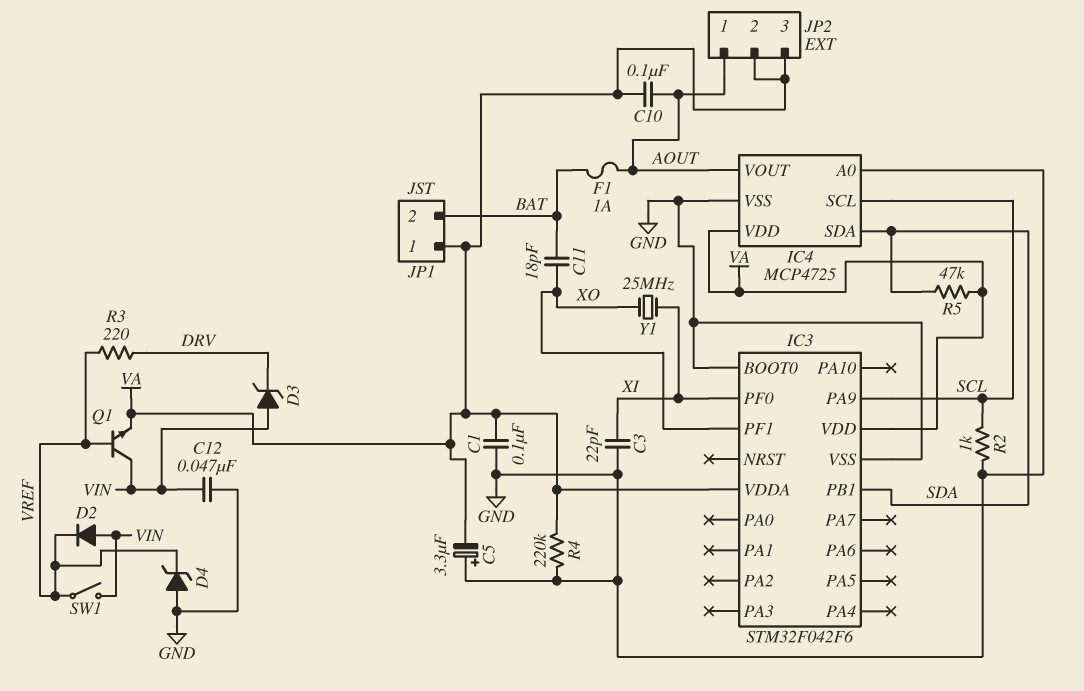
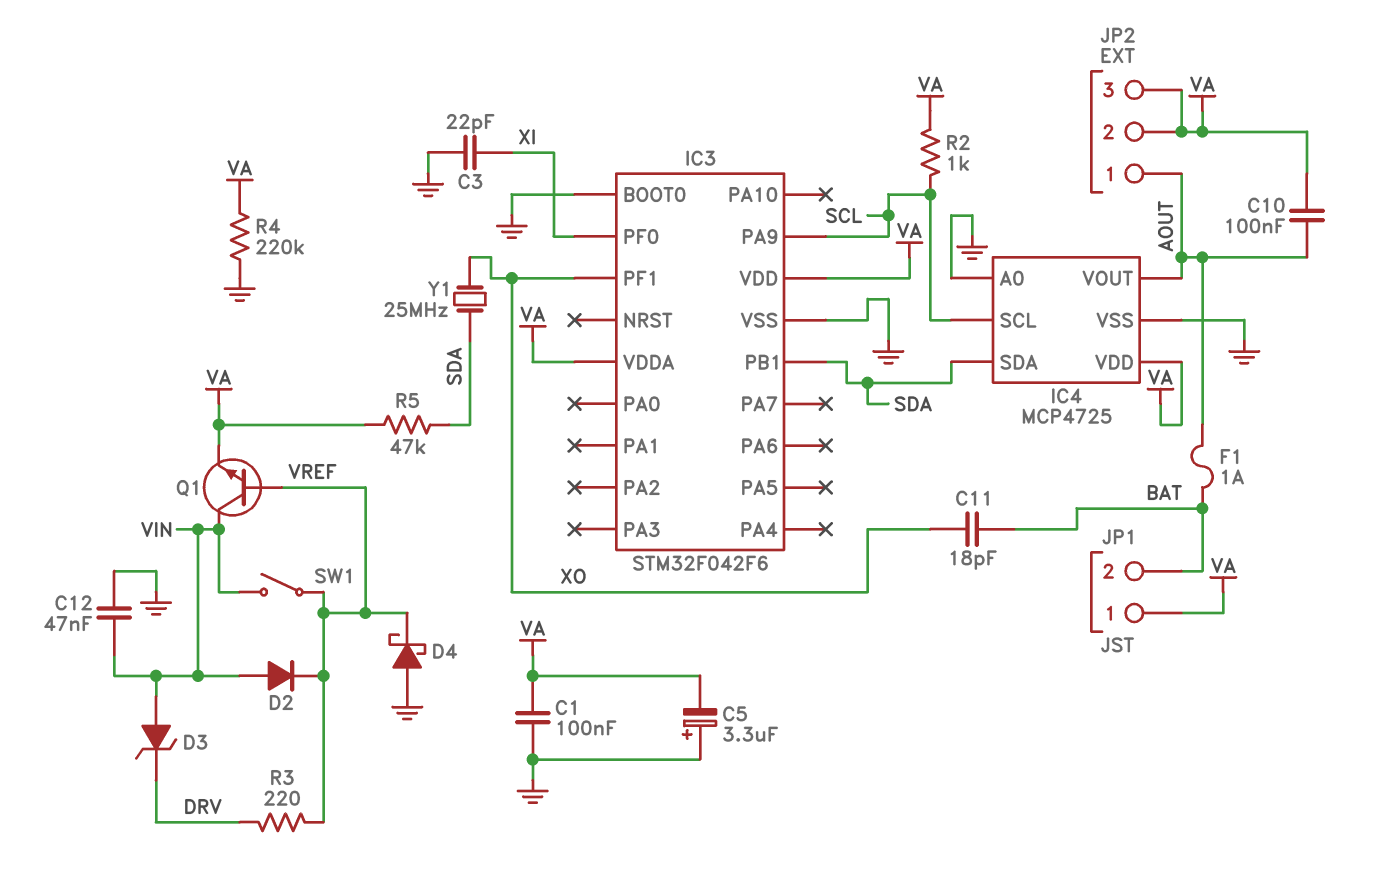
D4: zener (A GND, K VREF) -> schottky (A GND, K VREF)
R2: 1k (GND, SCL) -> 1k (SCL, VA)
Y1: 25MHz (XI, XO) -> 25MHz (SDA, XO)

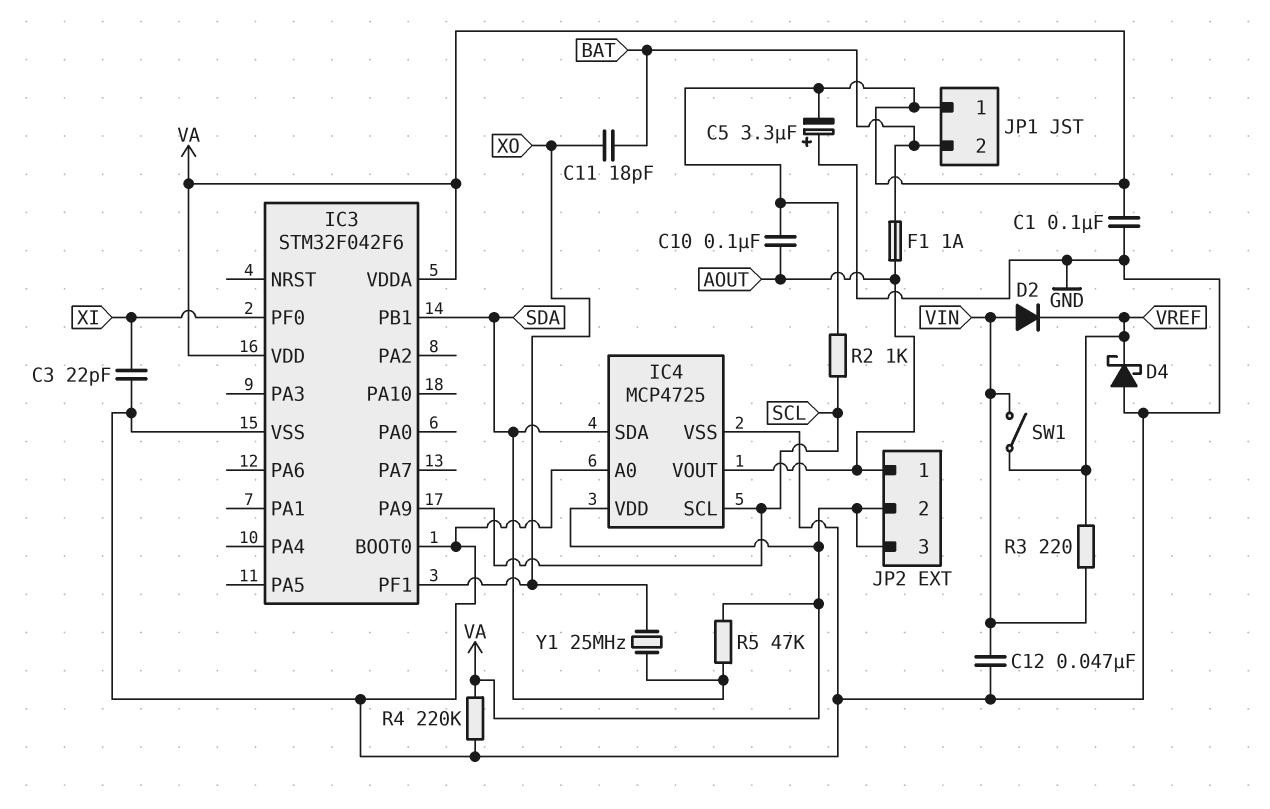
D3: zener (A VIN, K DRV) -> none
Q1: NPN (B VREF, C VIN, E VA) -> none
R3: 220 (DRV, VREF) -> 220 (VIN, VREF)

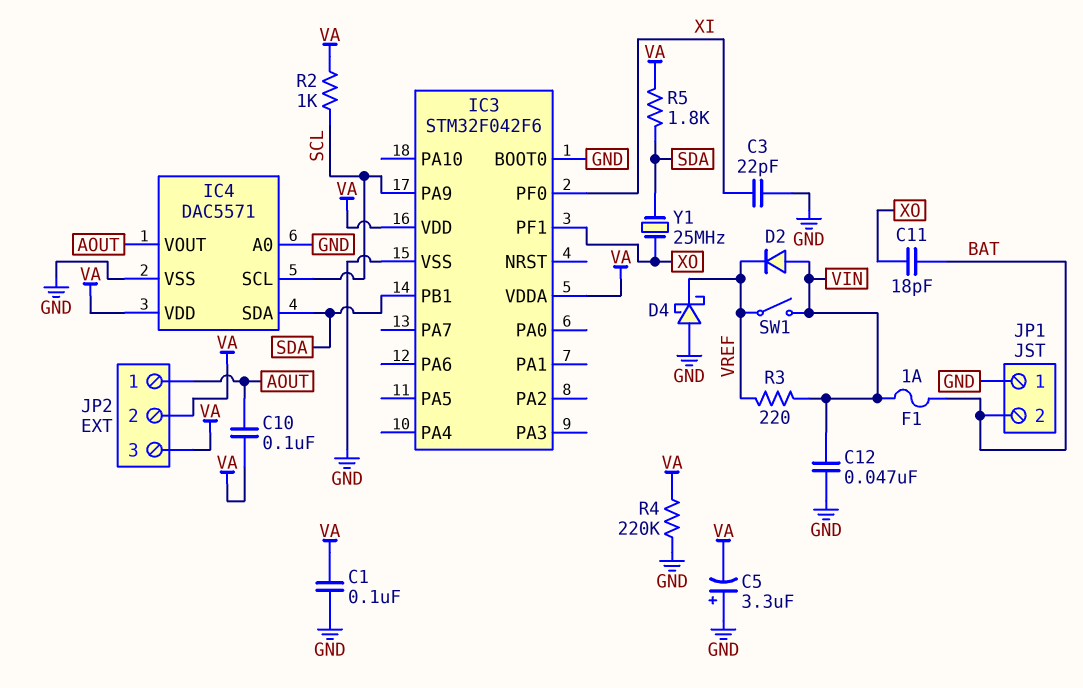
F1: 1A (AOUT, BAT) -> 1A (BAT, VIN)
IC4: MCP4725 -> DAC5571
JP1 pin 1: VA -> GND
R5: 47k (SDA, VA) -> 1.8k (SDA, VA)

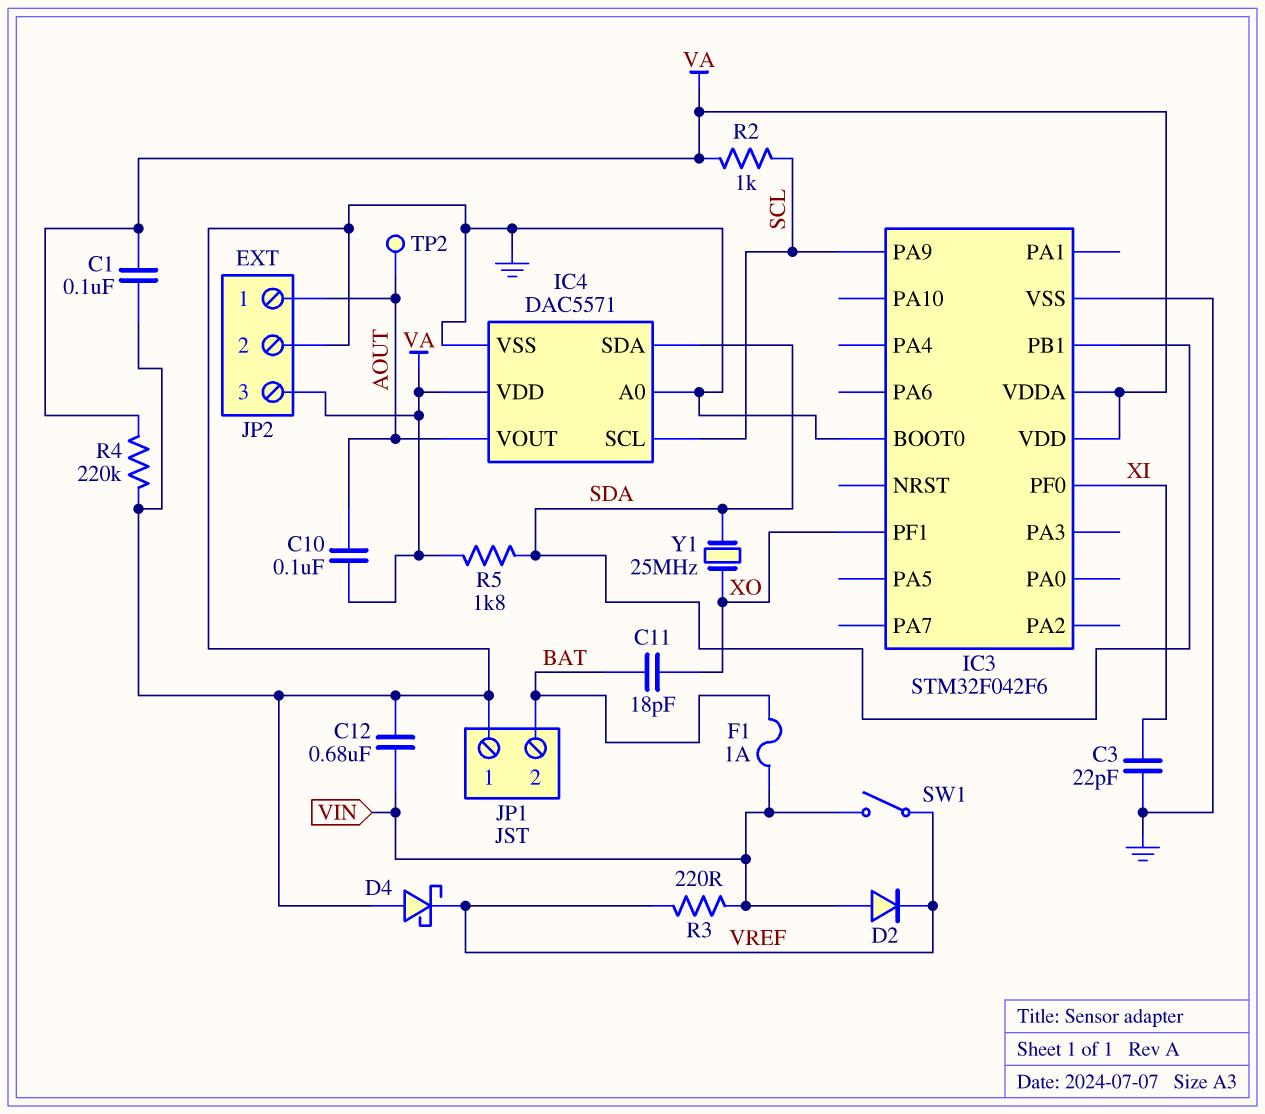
C5: 3.3uF (plus GND, minus VA) -> none
C12: 47nF (GND, VIN) -> 680nF (GND, VIN)
JP2 pin 2: VA -> GND
TP2: none -> test point (AOUT)

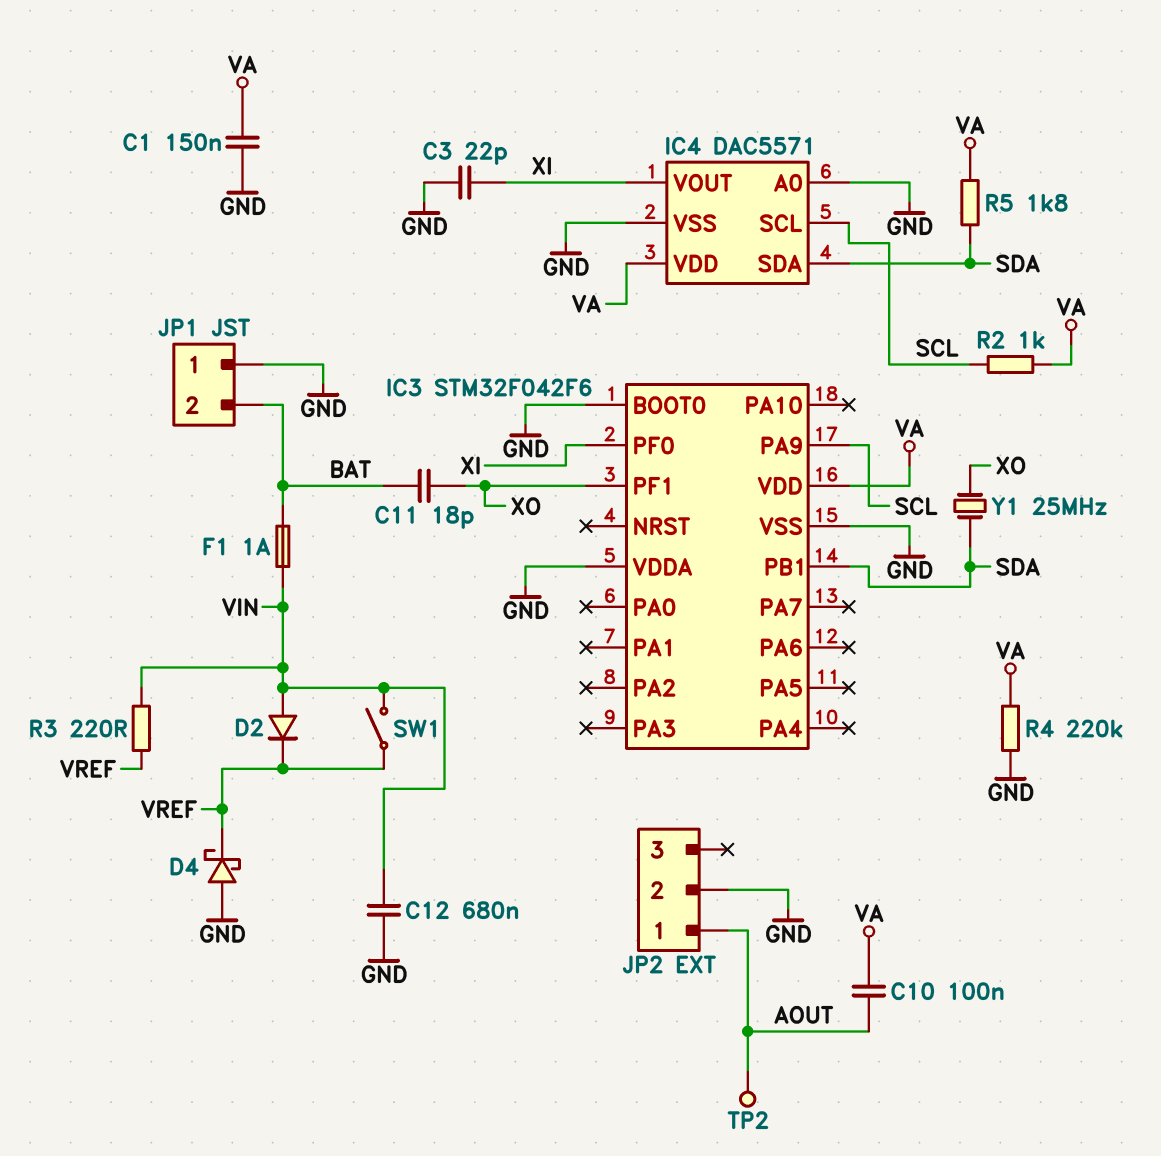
C1: 100nF (GND, VA) -> 150nF (GND, VA)
IC3 pin VDDA: VA -> GND
IC4 pin VOUT: AOUT -> XI
JP2 pin 3: VA -> none

